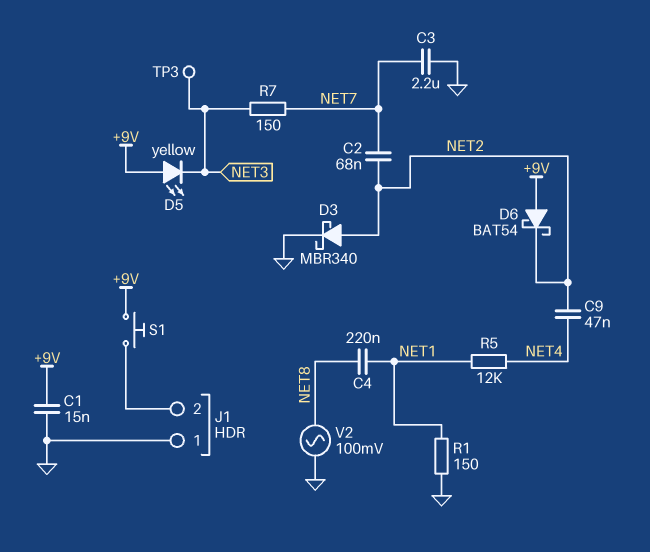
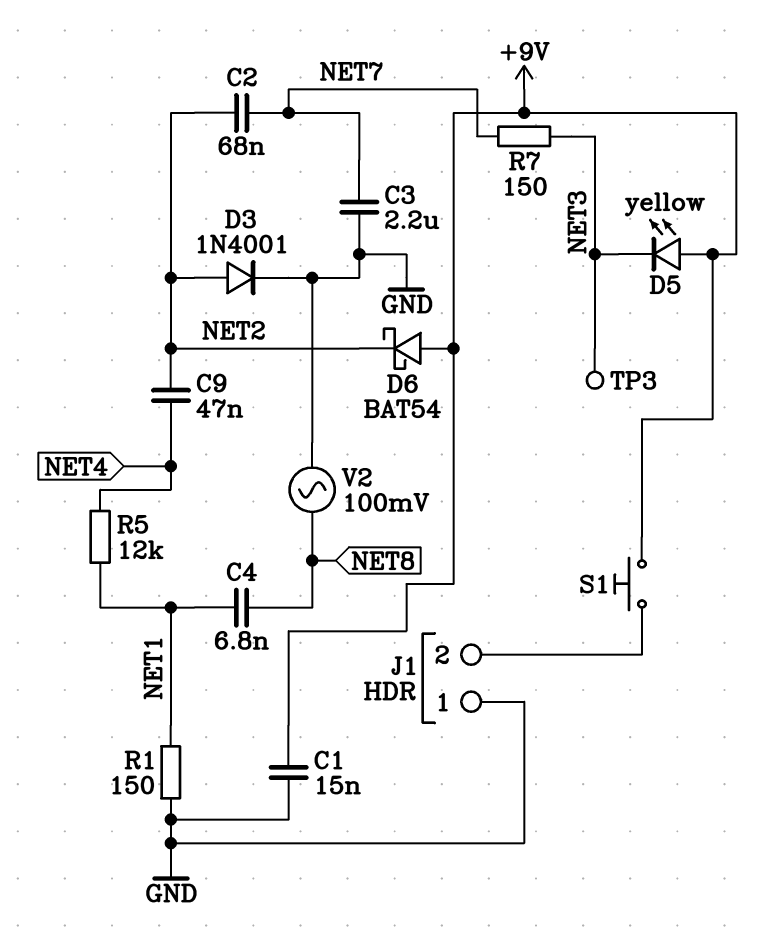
C4: 220nF (NET1, NET8) -> 6.8nF (NET1, NET8)
D3: schottky MBR340 (A NET2, K GND) -> diode 1N4001 (A NET2, K GND)

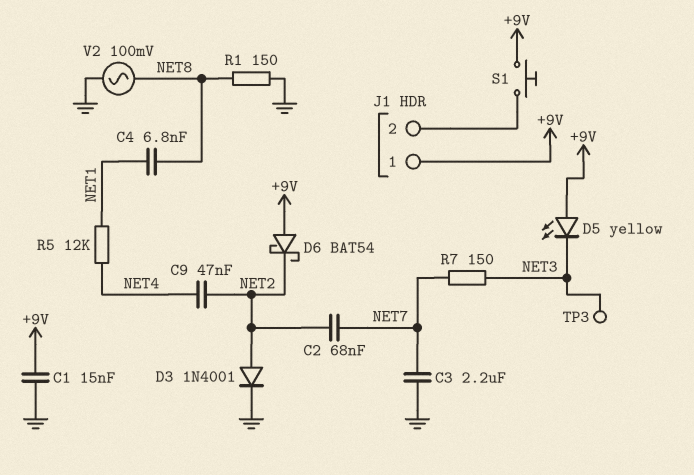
J1 pin 1: GND -> +9V
R1: 150 (GND, NET1) -> 150 (GND, NET8)

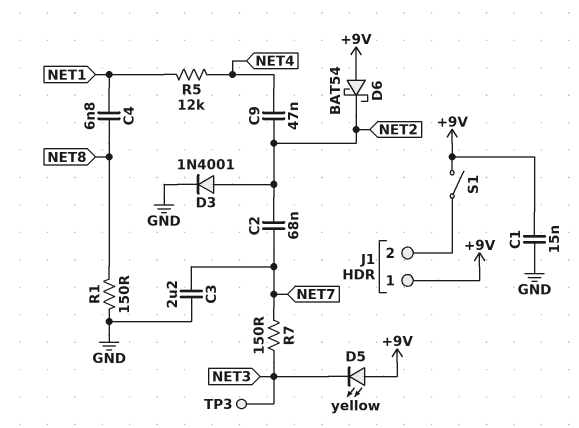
S1: button (+9V, J1/2) -> switch (+9V, J1/2)
V2: AC 100mV (GND, NET8) -> none

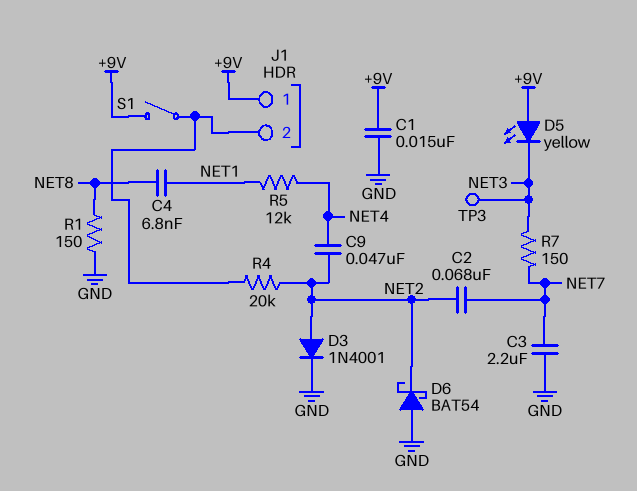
D6: schottky BAT54 (A +9V, K NET2) -> schottky BAT54 (A GND, K NET2)
R4: none -> 20k (J1/2, NET2)

